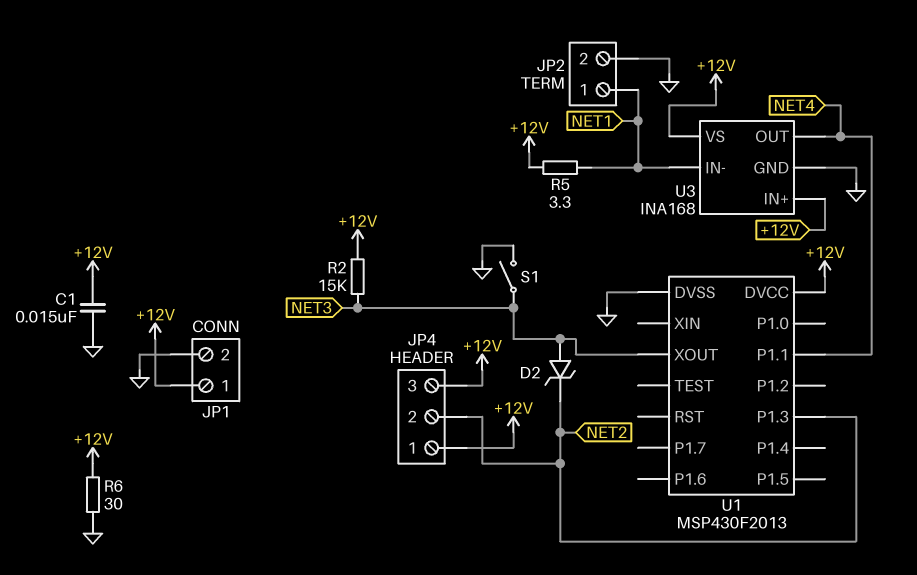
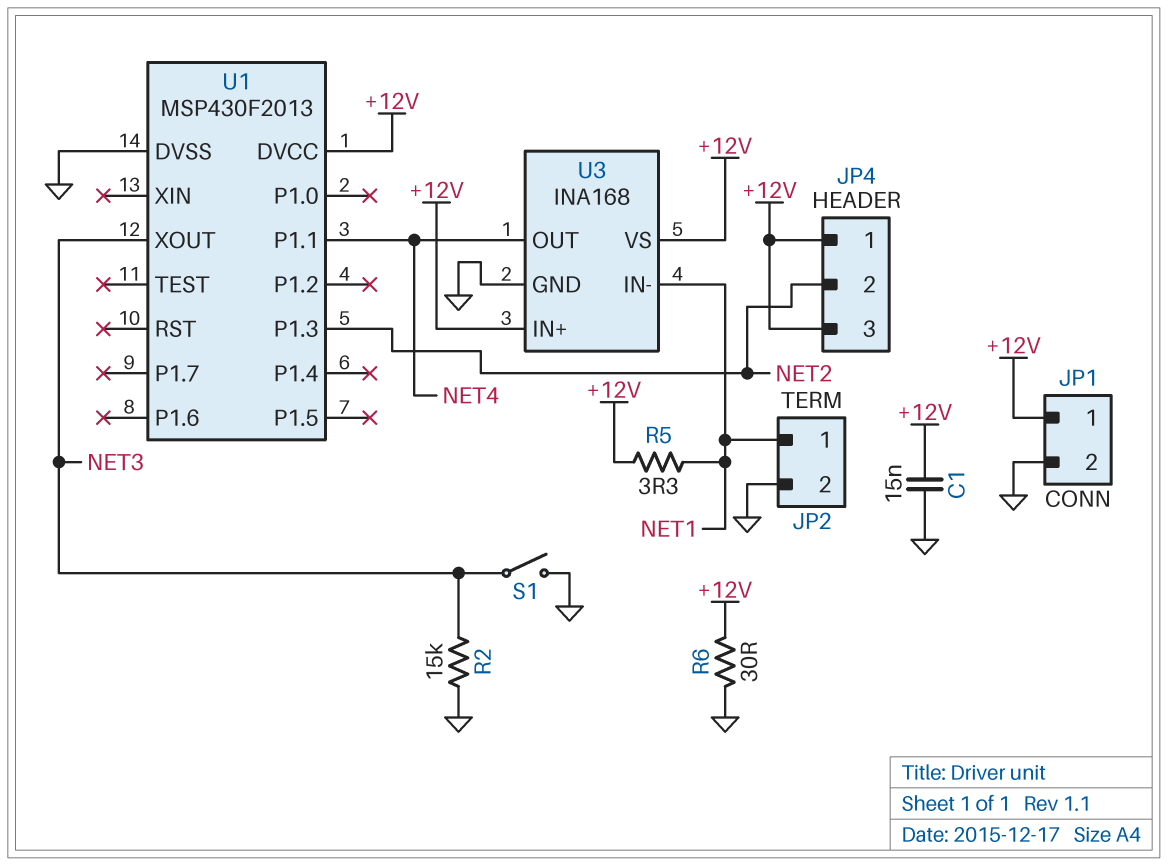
D2: zener (A NET3, K NET2) -> none
R2: 15k (+12V, NET3) -> 15k (GND, NET3)

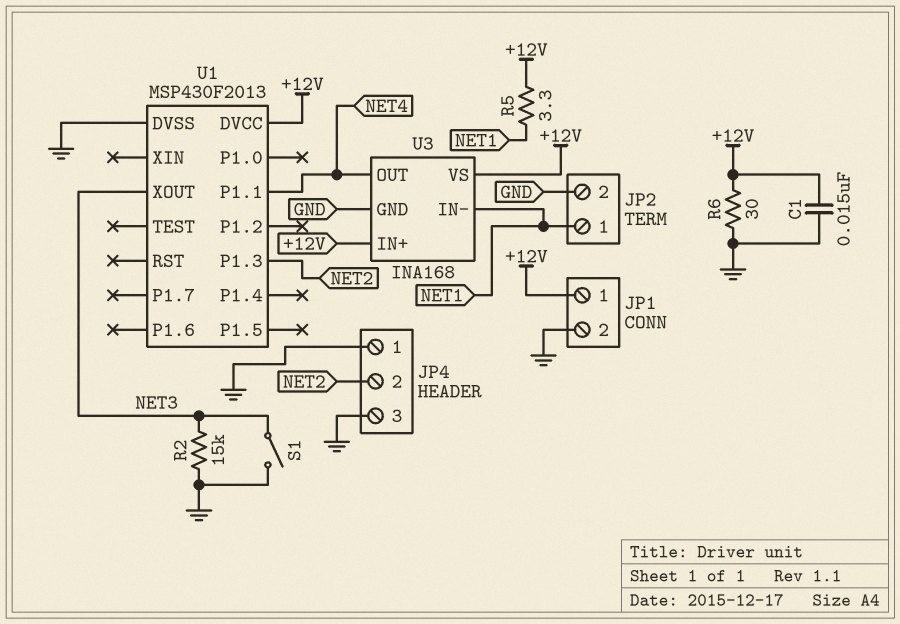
JP4 pin 1: +12V -> GND
JP4 pin 3: +12V -> GND

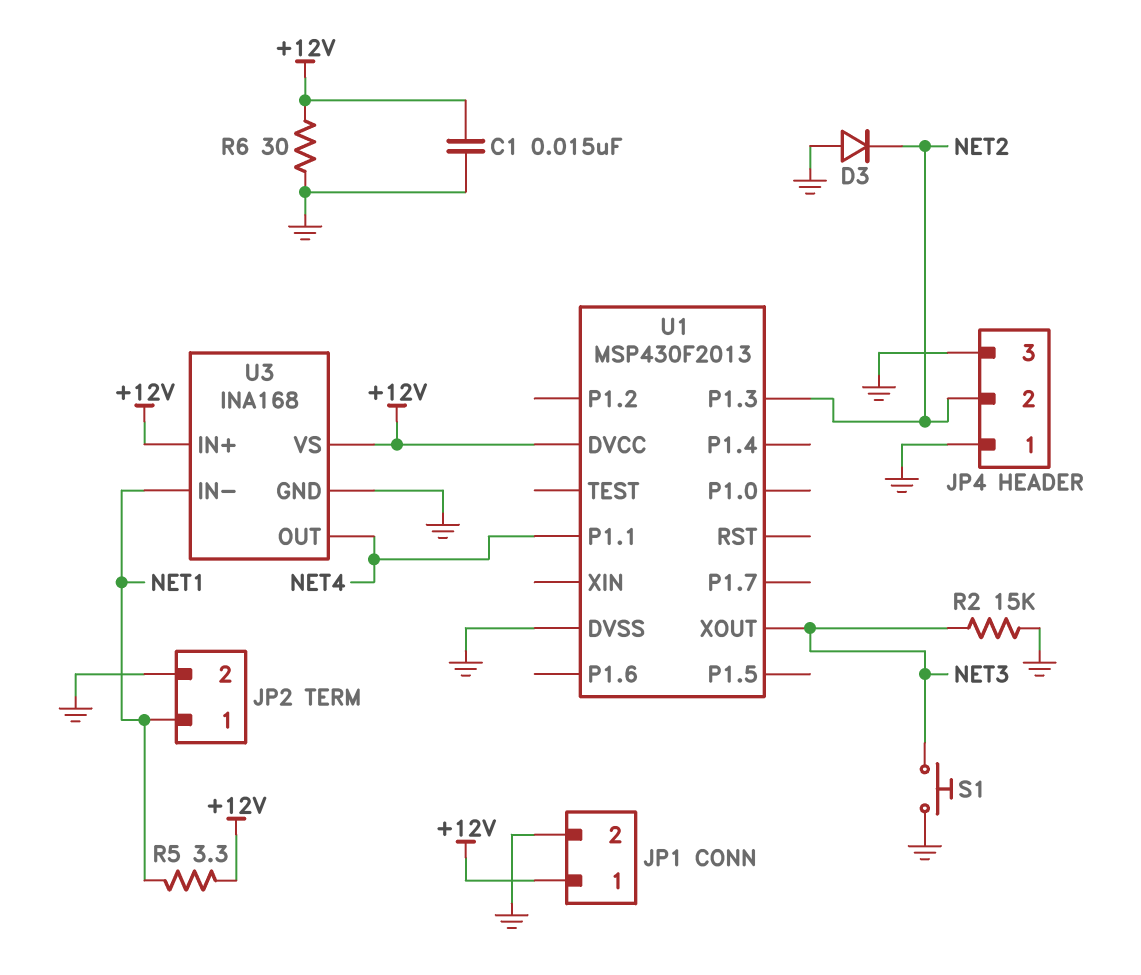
D3: none -> diode (A GND, K NET2)
S1: switch (GND, NET3) -> button (GND, NET3)

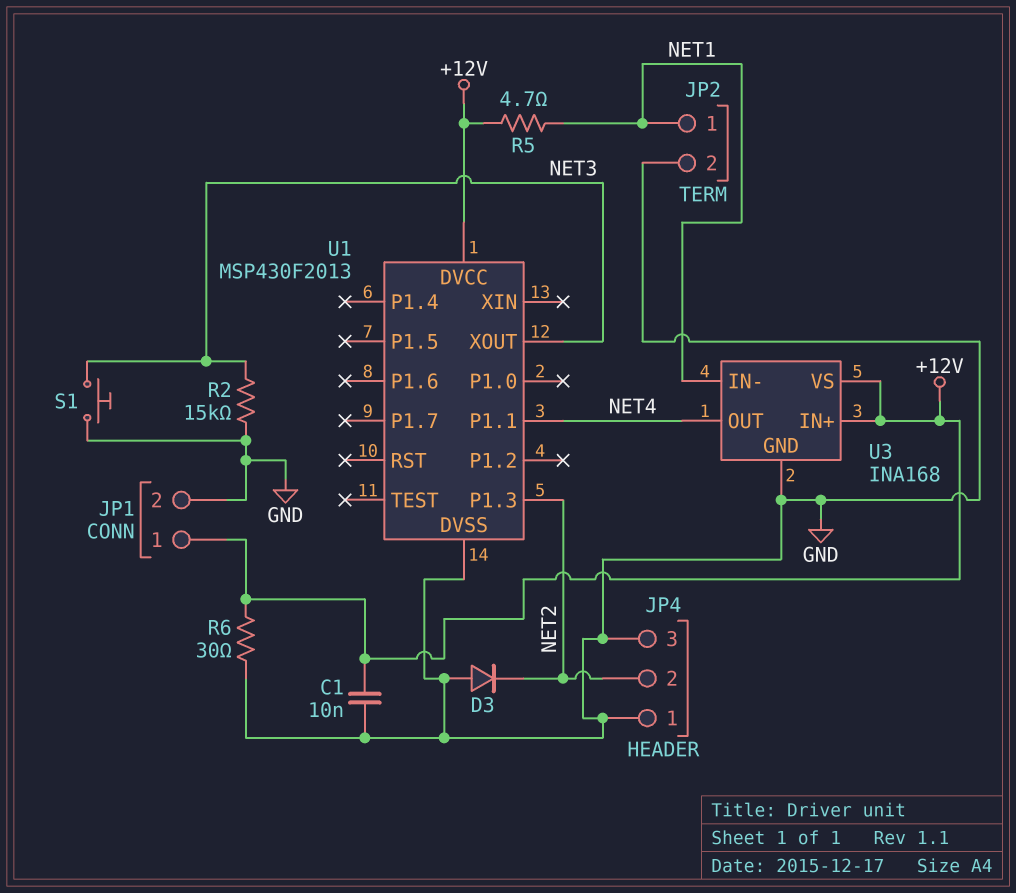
C1: 15nF (+12V, GND) -> 10nF (+12V, GND)
R5: 3.3 (+12V, NET1) -> 4.7 (+12V, NET1)

